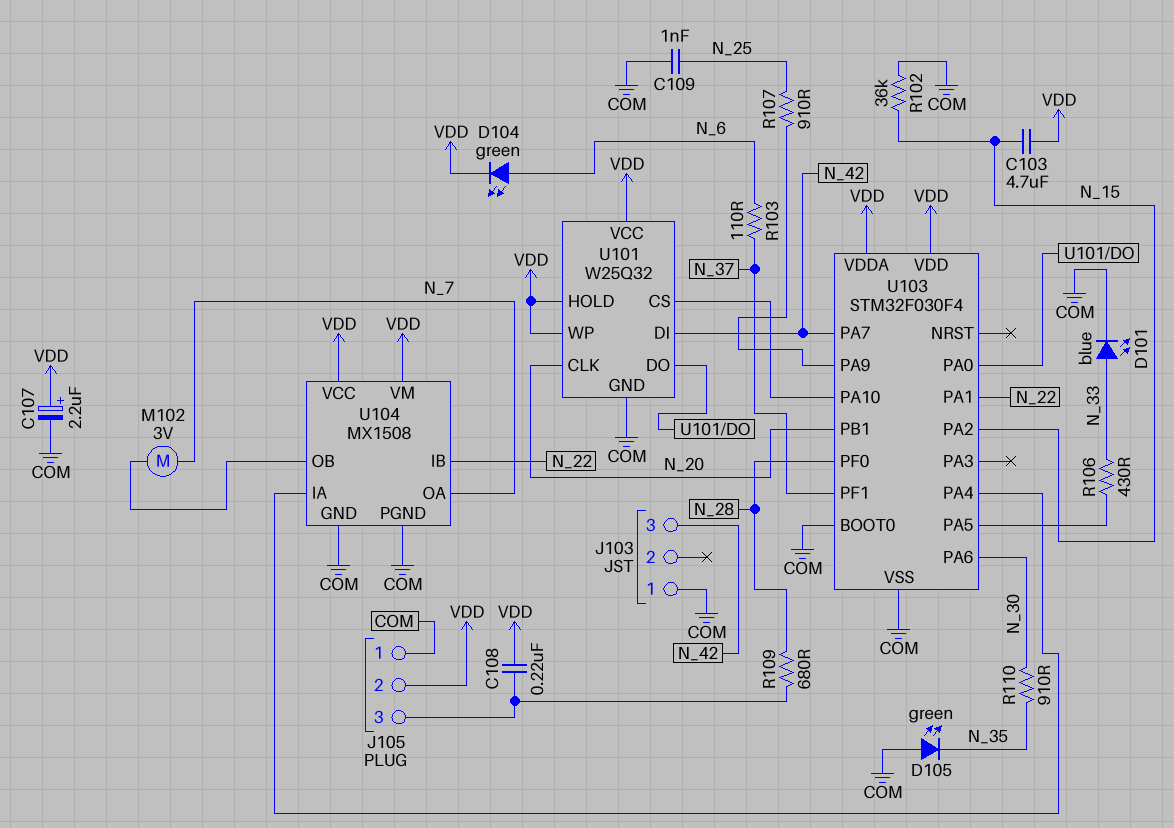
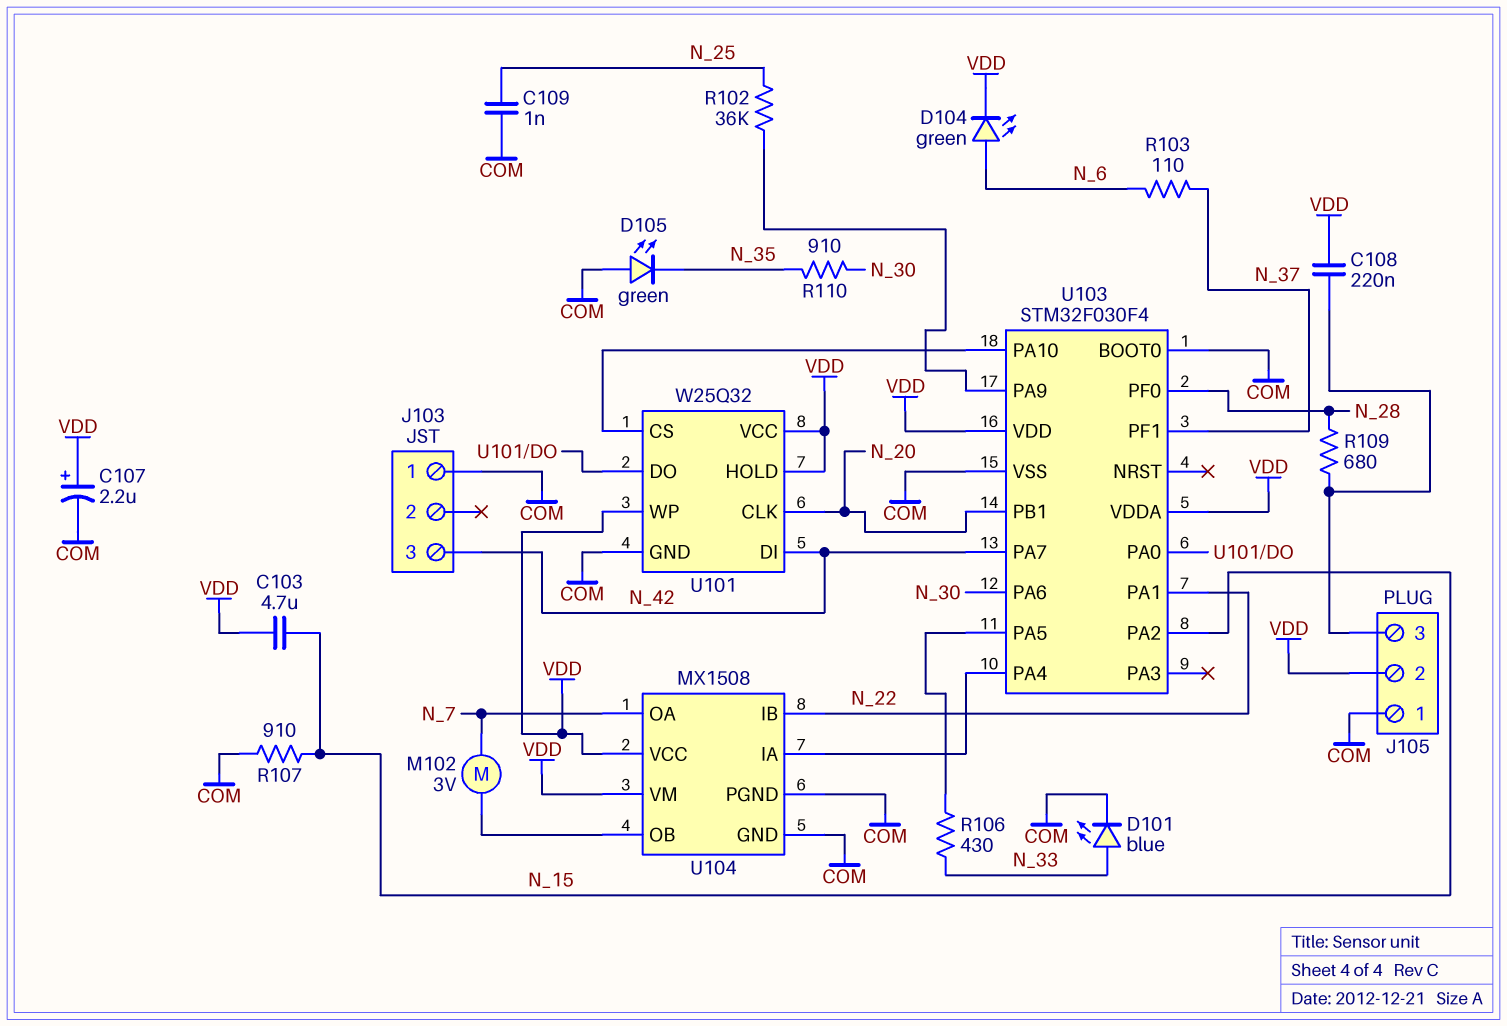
R102: 36k (COM, N_15) -> 36k (N_25, U103/PA9)
R107: 910 (N_25, U103/PA9) -> 910 (COM, N_15)

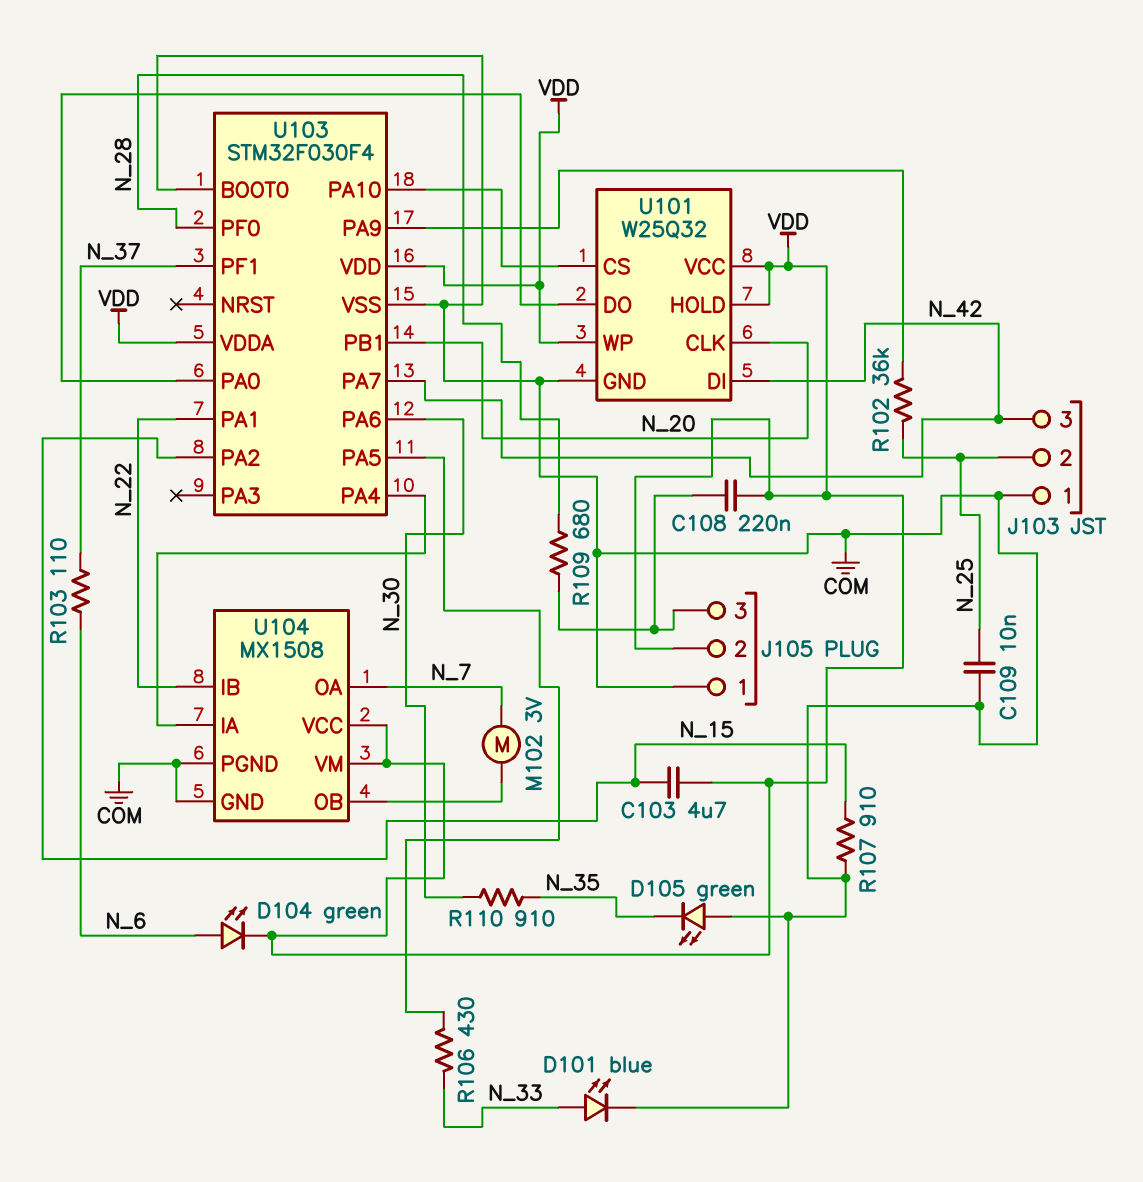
C107: 2.2uF (plus VDD, minus COM) -> none
C109: 1nF (COM, N_25) -> 10nF (COM, N_25)
J103 pin 2: none -> N_25

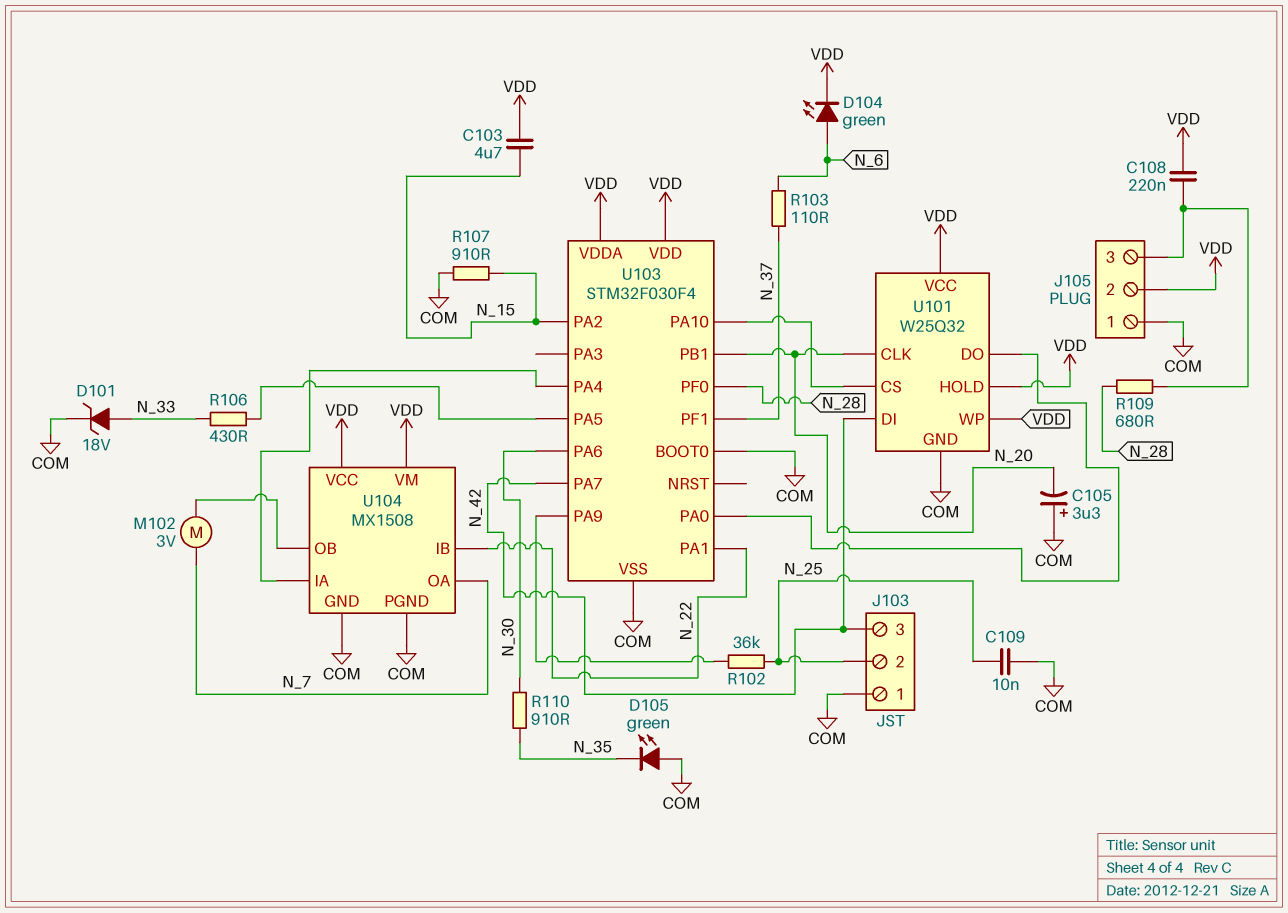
C105: none -> 3.3uF (plus COM, minus N_20)
D101: LED blue (A N_33, K COM) -> zener 18V (A N_33, K COM)

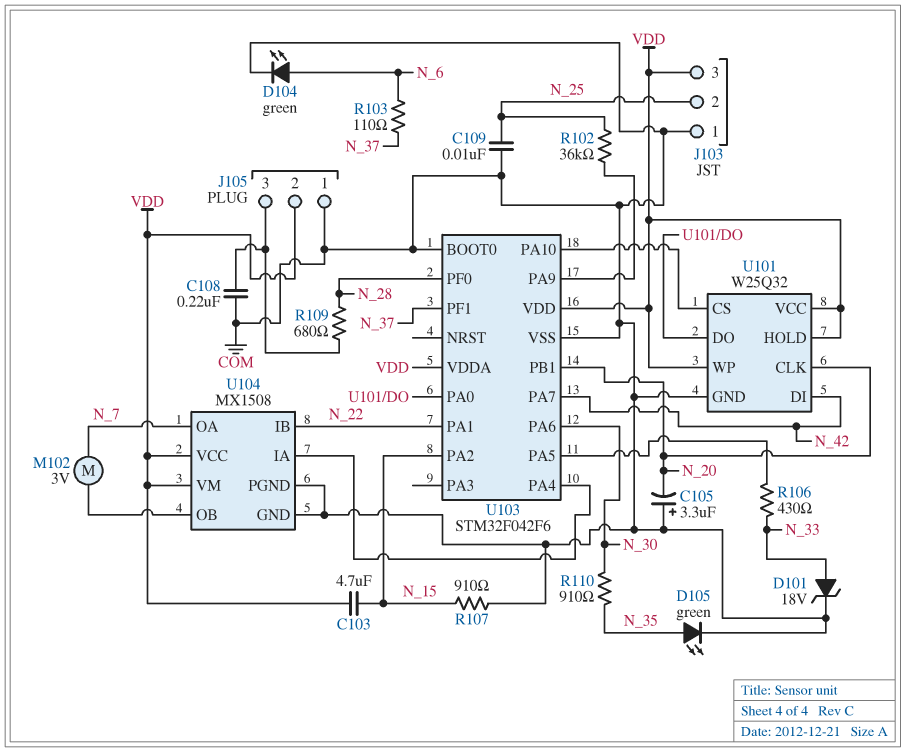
C108: 220nF (J105/3, VDD) -> 220nF (COM, J105/3)
D104: LED green (A N_6, K VDD) -> LED green (A N_6, K COM)
D105: LED green (A COM, K N_35) -> LED green (A N_35, K COM)
J103 pin 3: N_42 -> VDD
U103: STM32F030F4 -> STM32F042F6

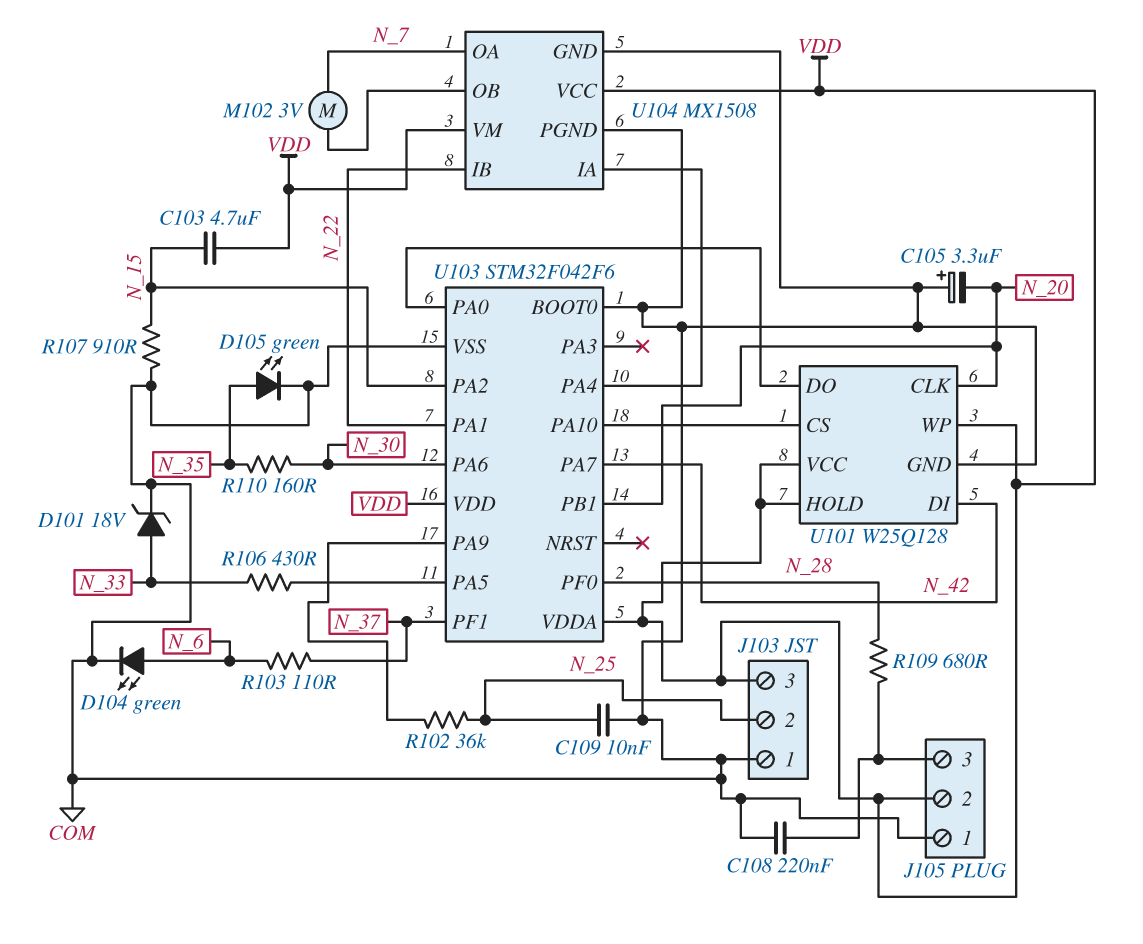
R110: 910 (N_30, N_35) -> 160 (N_30, N_35)
U101: W25Q32 -> W25Q128

